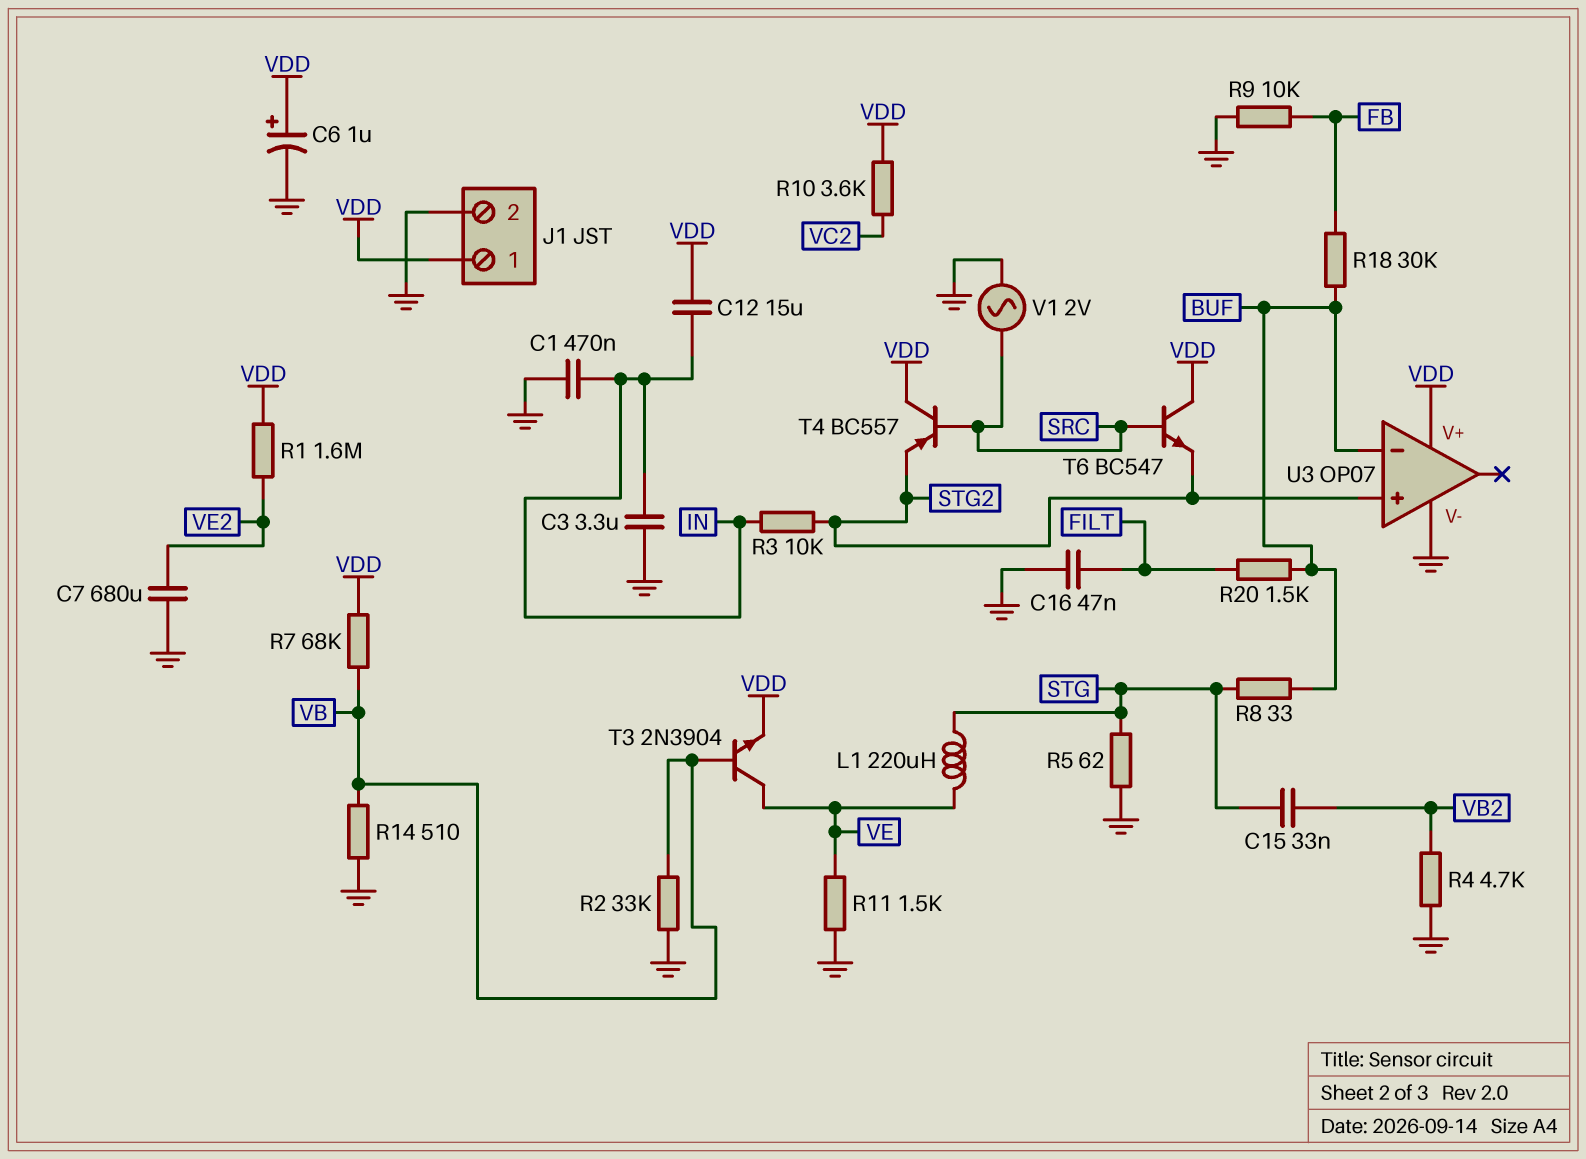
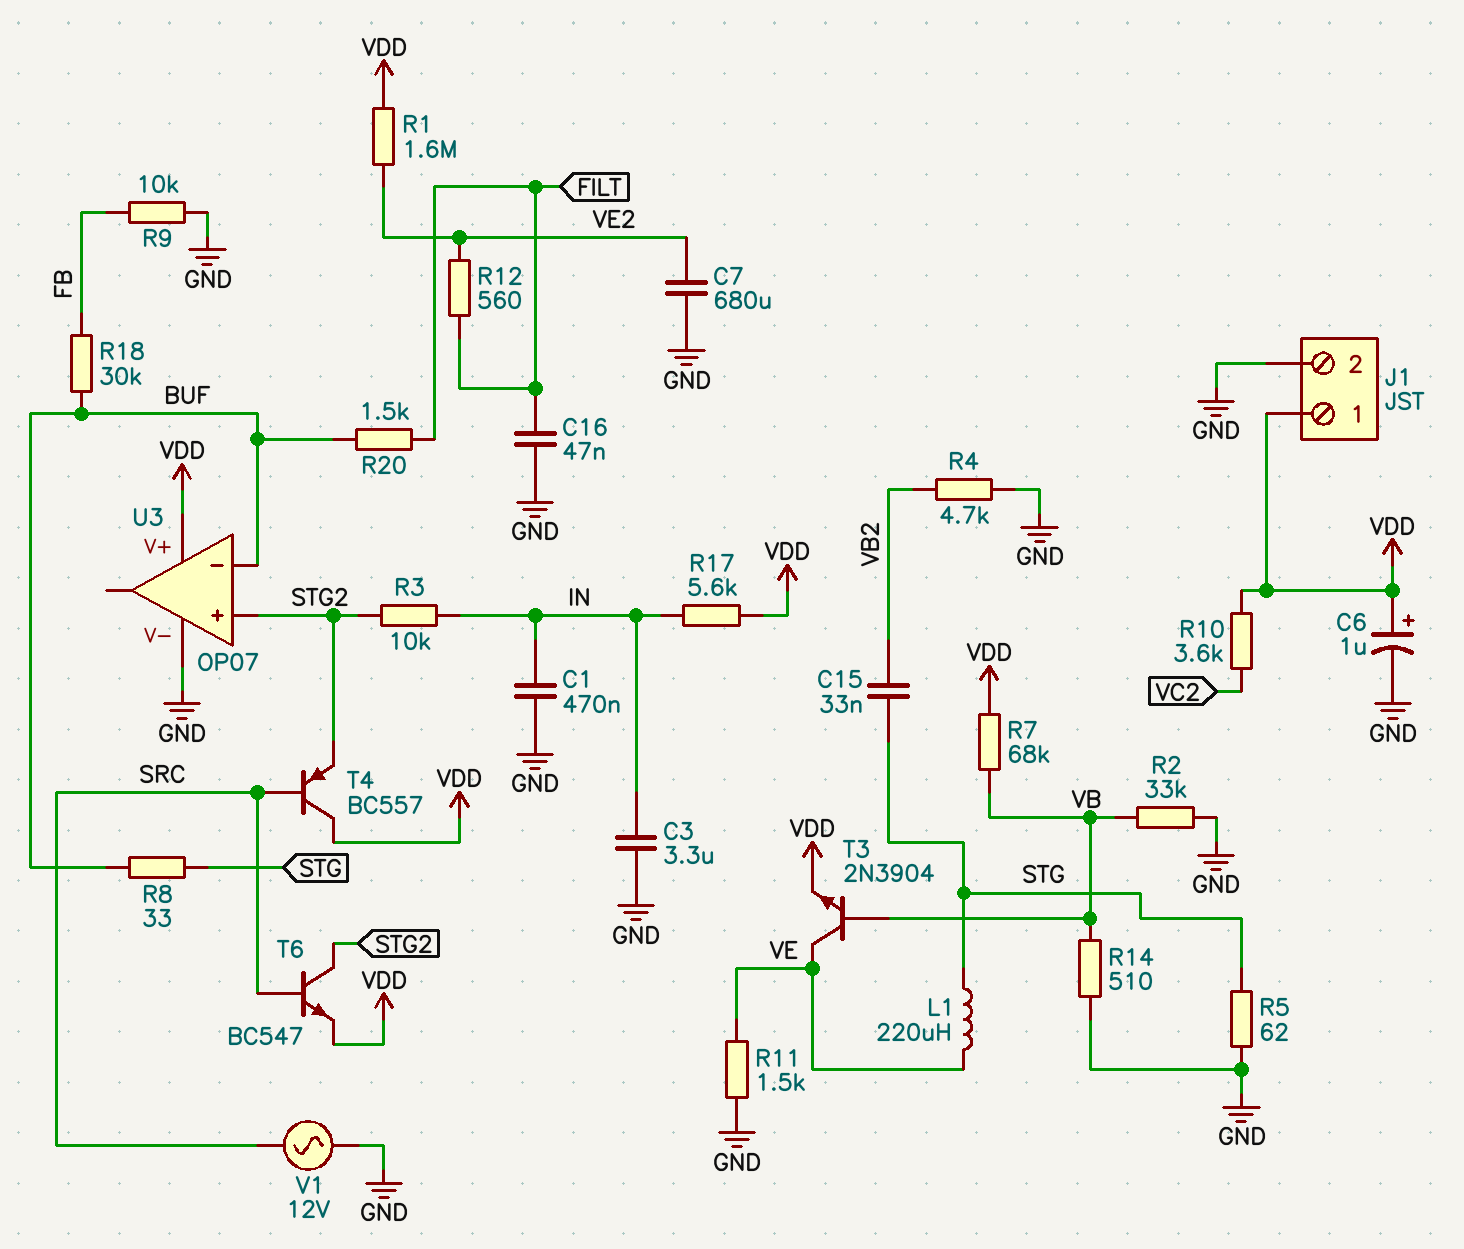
C12: 15uF (IN, VDD) -> none
R12: none -> 560 (FILT, VE2)
R17: none -> 5.6k (IN, VDD)
T6: NPN BC547 (B SRC, C VDD, E STG2) -> NPN BC547 (B SRC, C STG2, E VDD)
V1: AC 2V (GND, SRC) -> AC 12V (GND, SRC)

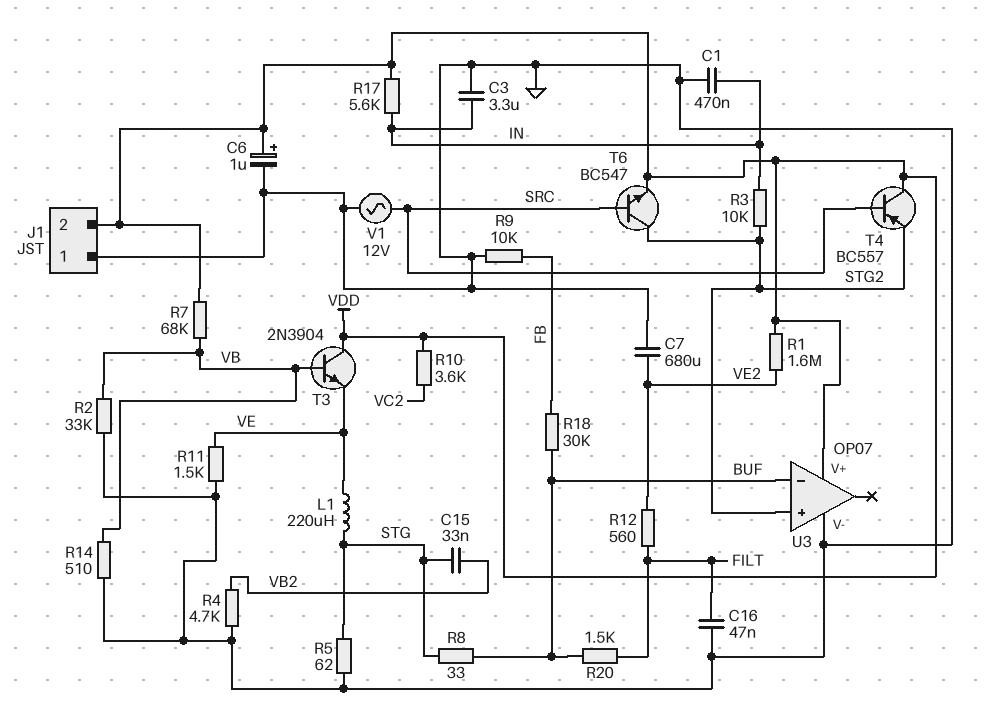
J1 pin 1: VDD -> GND
J1 pin 2: GND -> VDD
T3: NPN 2N3904 (B VB, C VE, E VDD) -> NPN 2N3904 (B VB, C VDD, E VE)

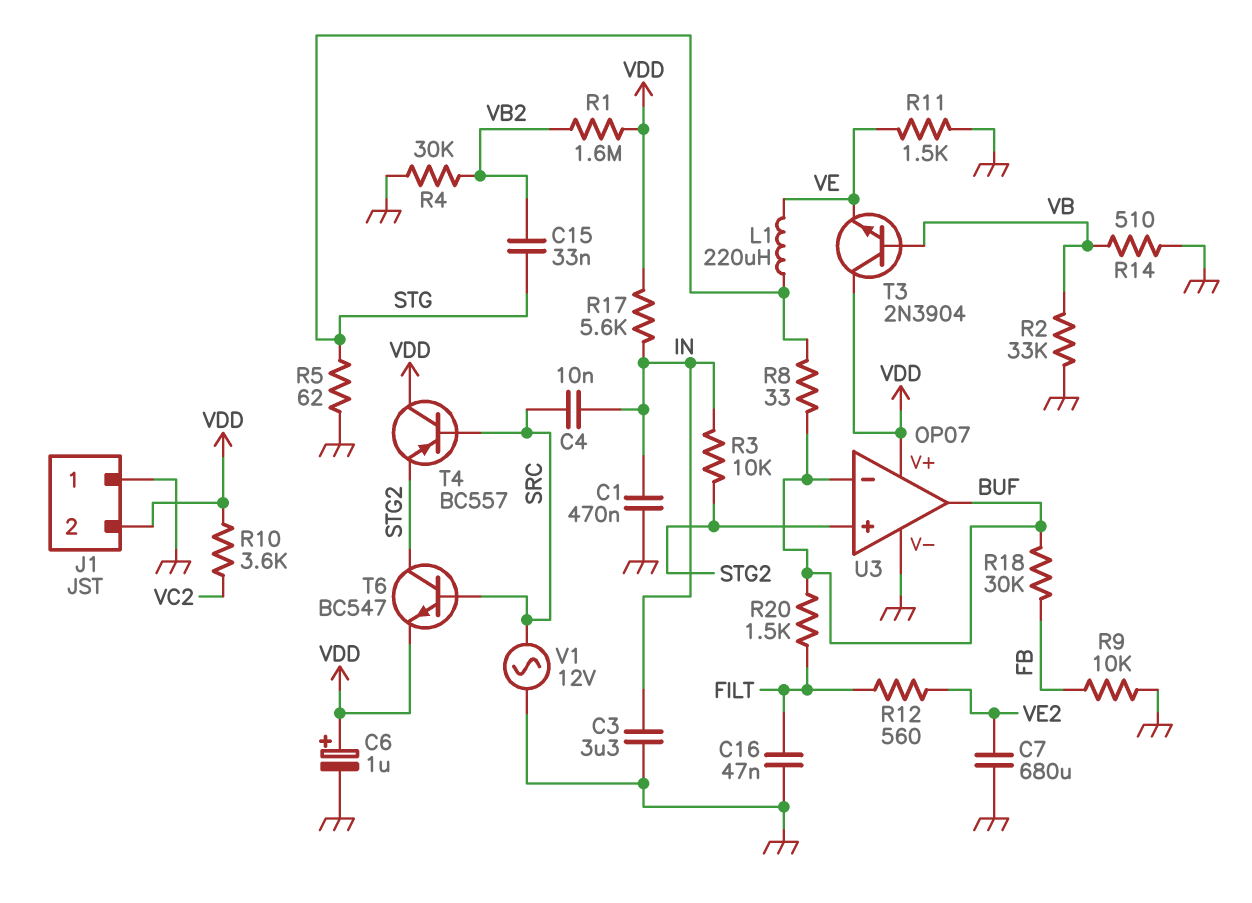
C4: none -> 10nF (IN, SRC)
R1: 1.6M (VDD, VE2) -> 1.6M (VB2, VDD)
R4: 4.7k (GND, VB2) -> 30k (GND, VB2)
R7: 68k (VB, VDD) -> none
U3 pin out: none -> BUF

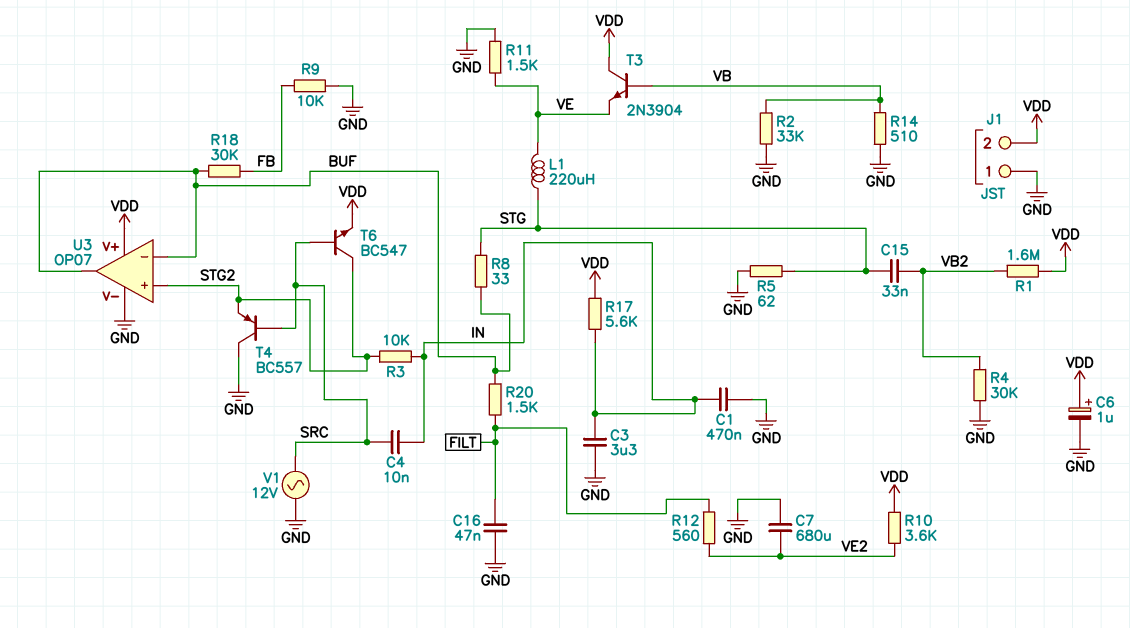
R10: 3.6k (VC2, VDD) -> 3.6k (VDD, VE2)
T4: PNP BC557 (B SRC, C VDD, E STG2) -> PNP BC557 (B SRC, C GND, E STG2)

